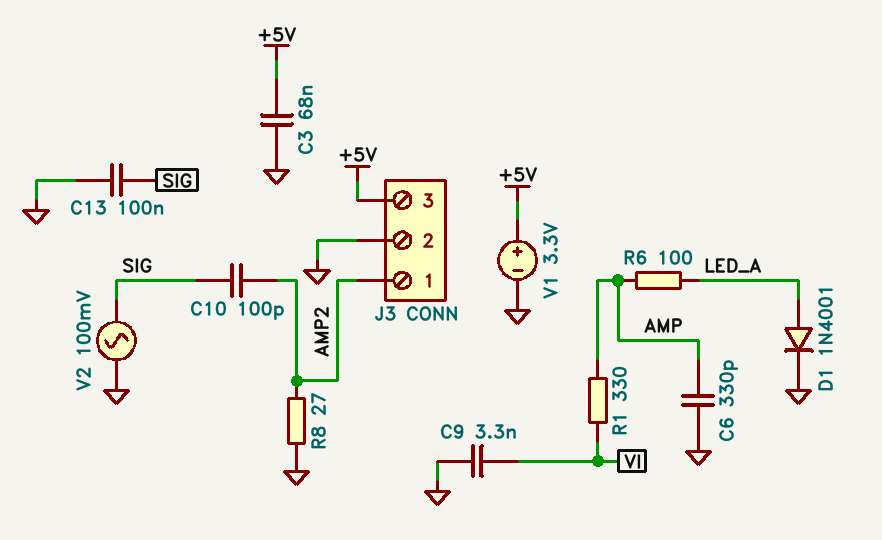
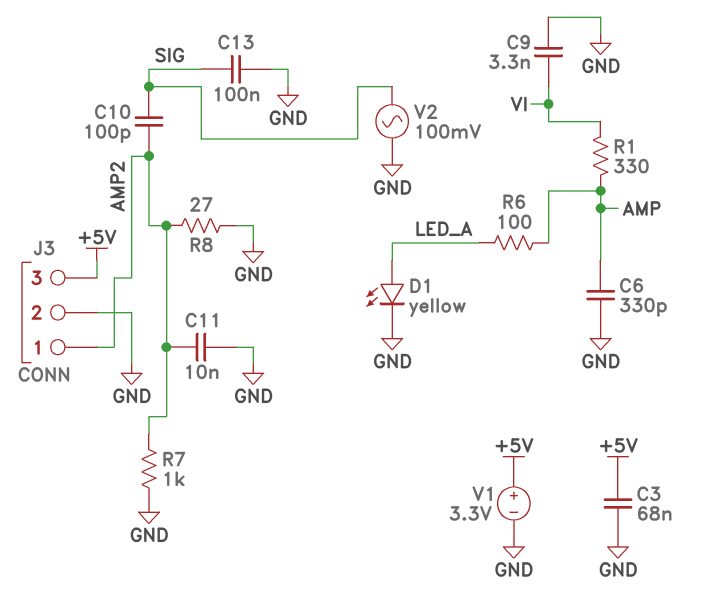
C11: none -> 10nF (AMP2, GND)
D1: diode 1N4001 (A LED_A, K GND) -> LED yellow (A LED_A, K GND)
R7: none -> 1k (AMP2, GND)

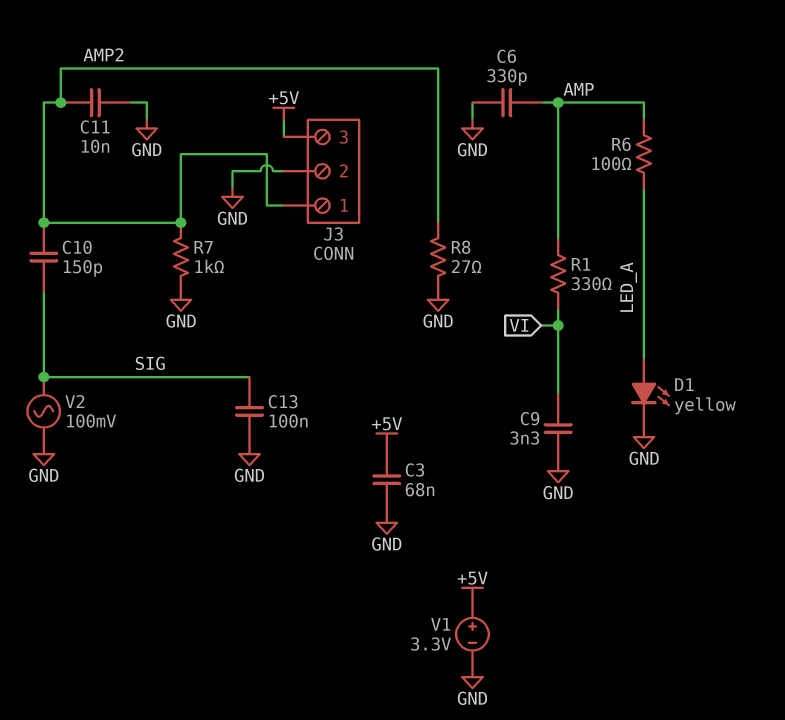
C10: 100pF (AMP2, SIG) -> 150pF (AMP2, SIG)

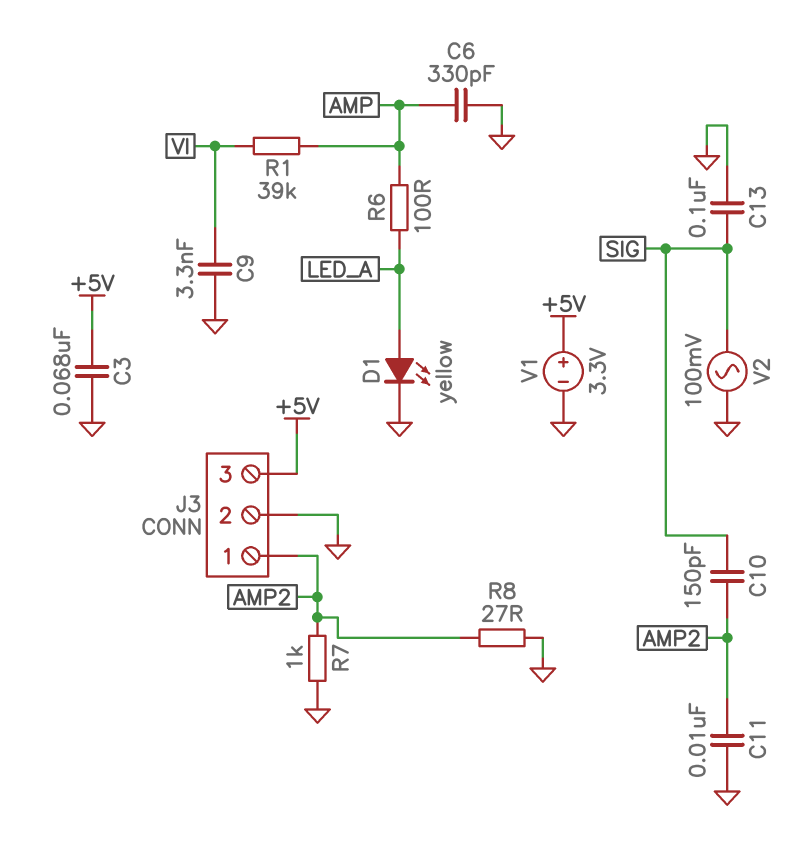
R1: 330 (AMP, VI) -> 39k (AMP, VI)

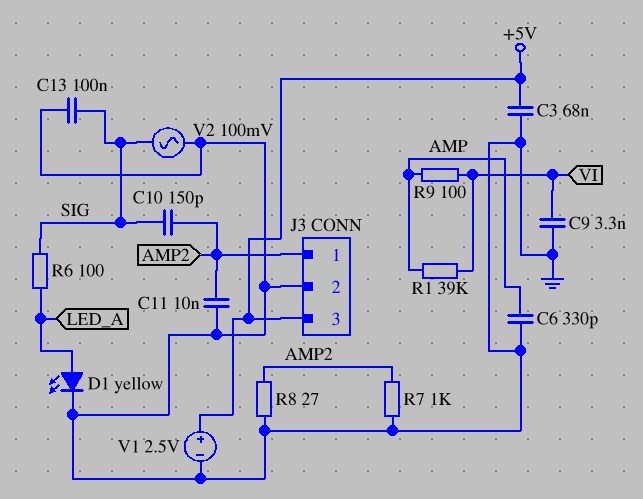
R6: 100 (AMP, LED_A) -> 100 (LED_A, SIG)
R9: none -> 100 (AMP, VI)
V1: 3.3V (plus +5V, minus GND) -> 2.5V (plus +5V, minus GND)

